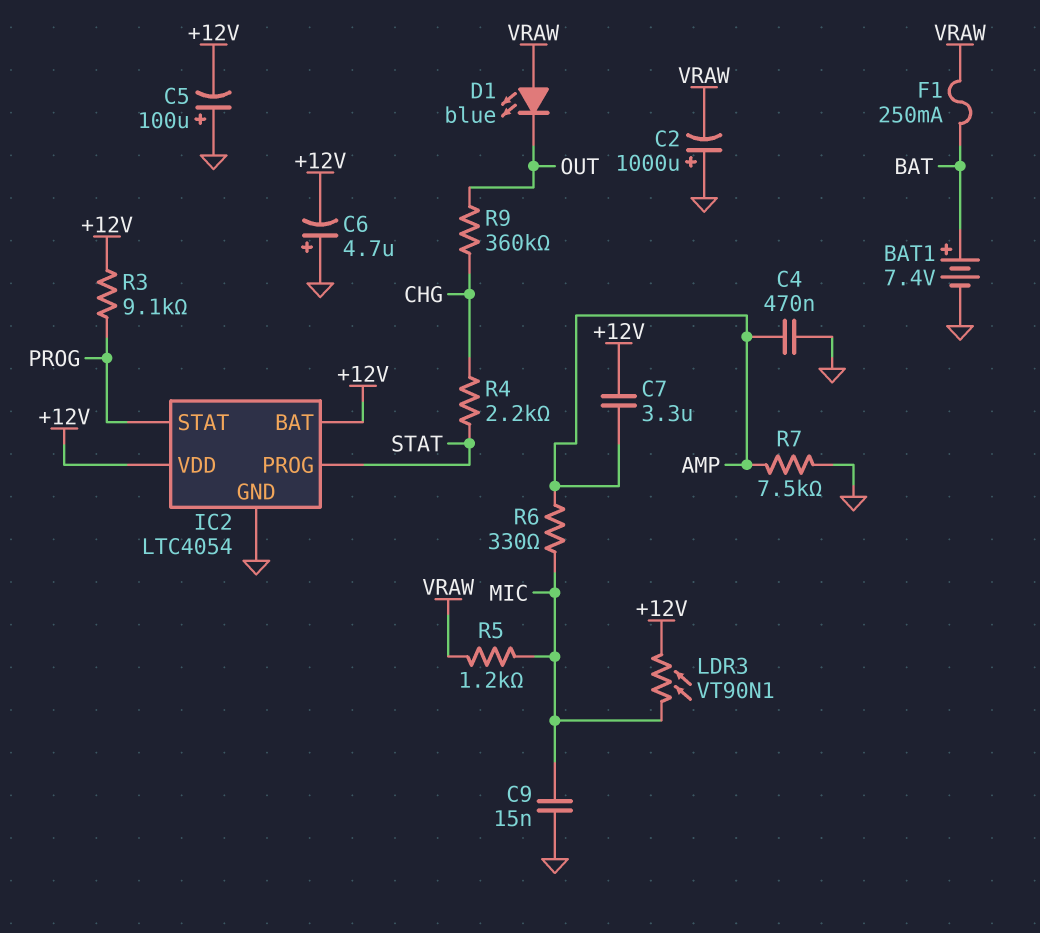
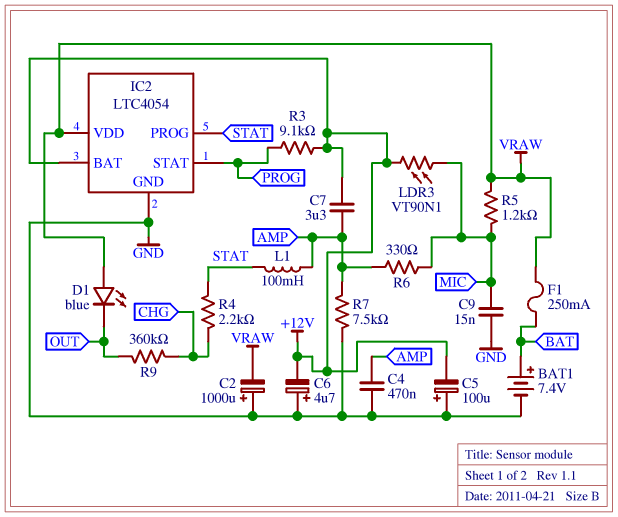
IC2 pin VDD: +12V -> VRAW
L1: none -> 100mH (AMP, STAT)

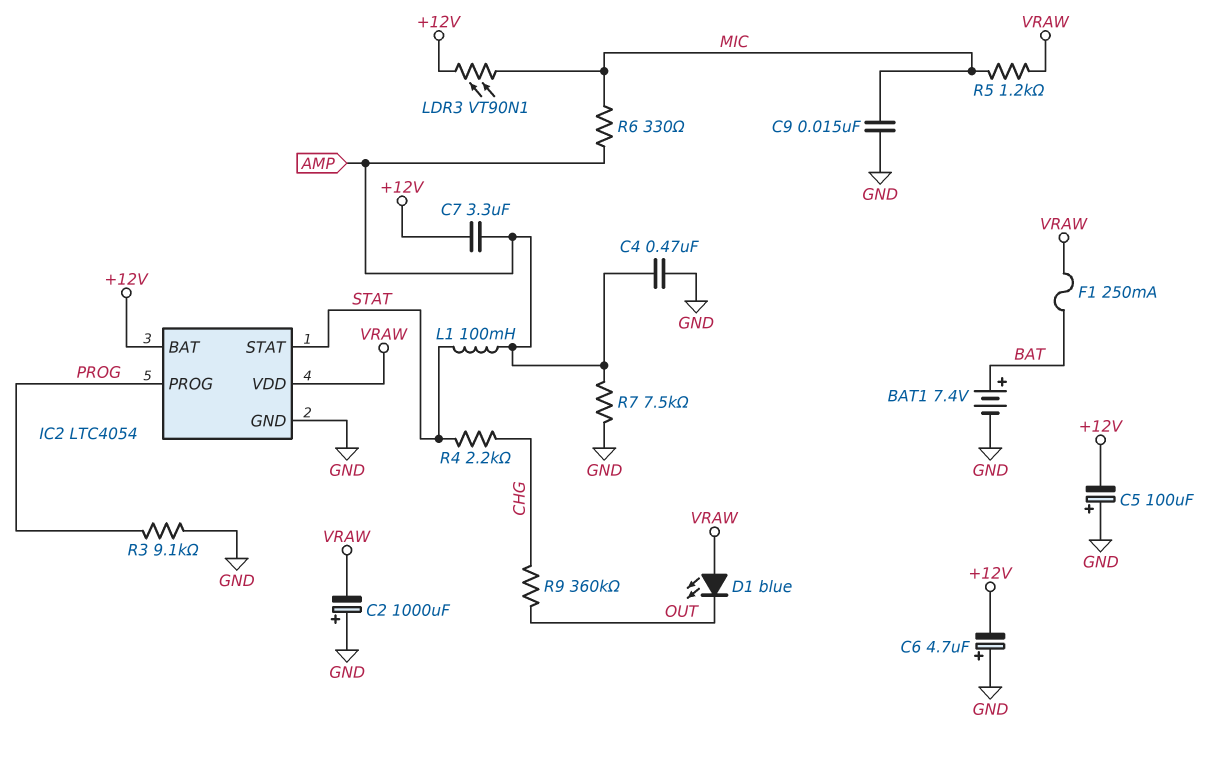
IC2 pin PROG: STAT -> PROG
IC2 pin STAT: PROG -> STAT
R3: 9.1k (+12V, PROG) -> 9.1k (GND, PROG)

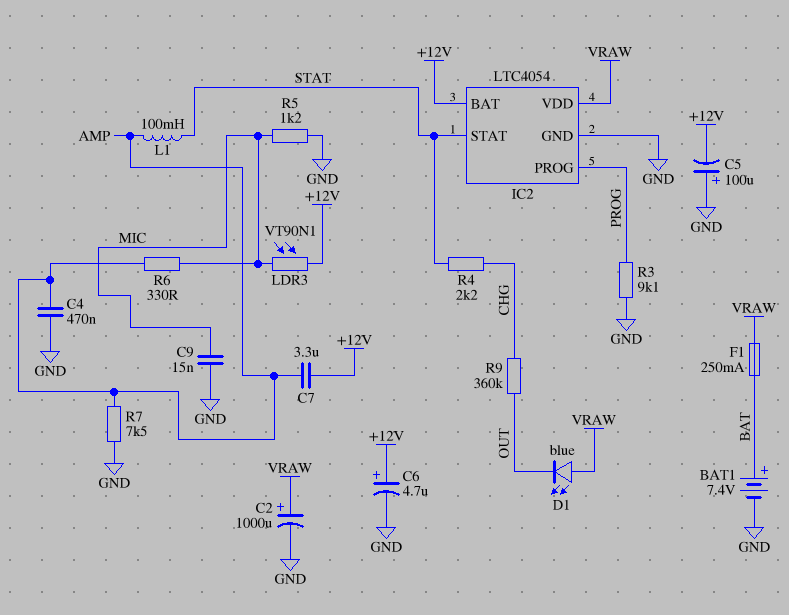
C2: 1000uF (plus GND, minus VRAW) -> 1000uF (plus VRAW, minus GND)
C6: 4.7uF (plus GND, minus +12V) -> 4.7uF (plus +12V, minus GND)
R5: 1.2k (MIC, VRAW) -> 1.2k (GND, MIC)

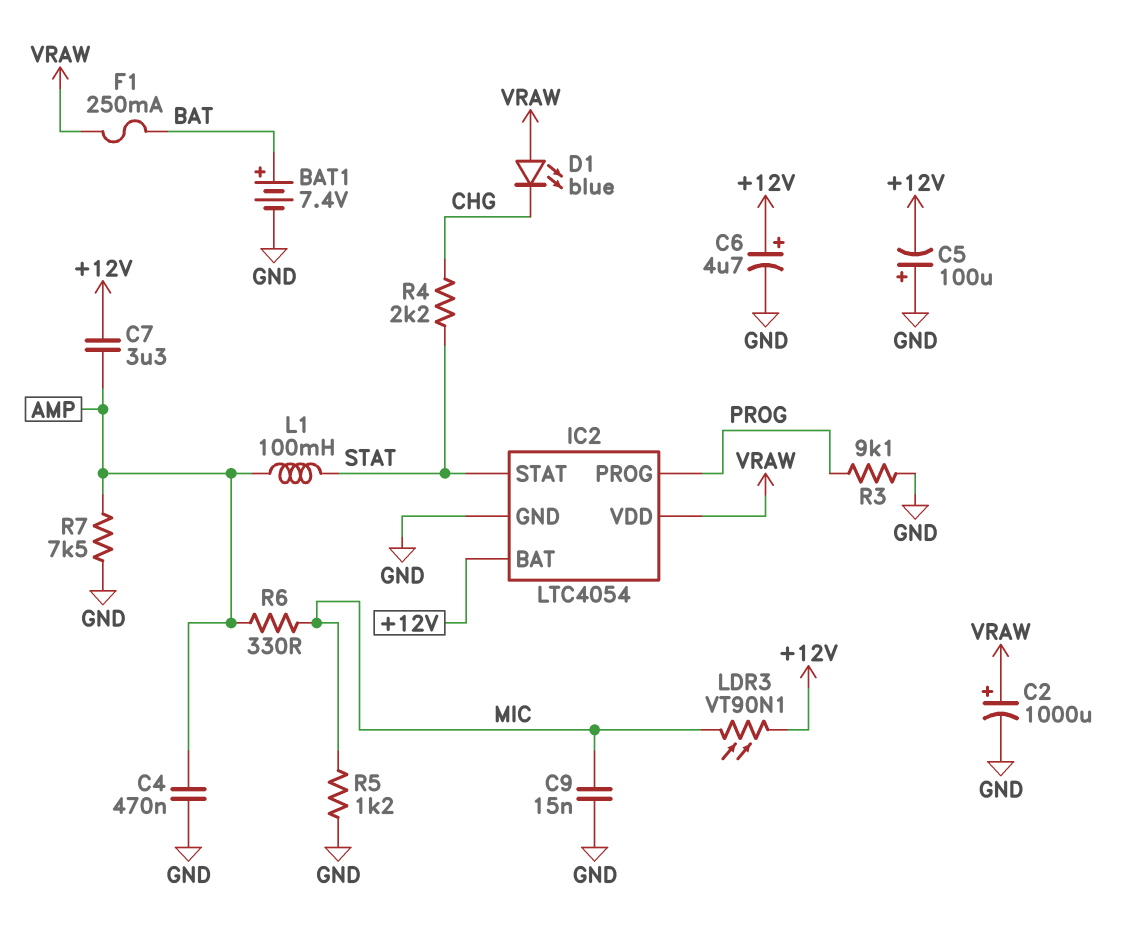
D1: LED blue (A VRAW, K OUT) -> LED blue (A VRAW, K CHG)
R9: 360k (CHG, OUT) -> none

